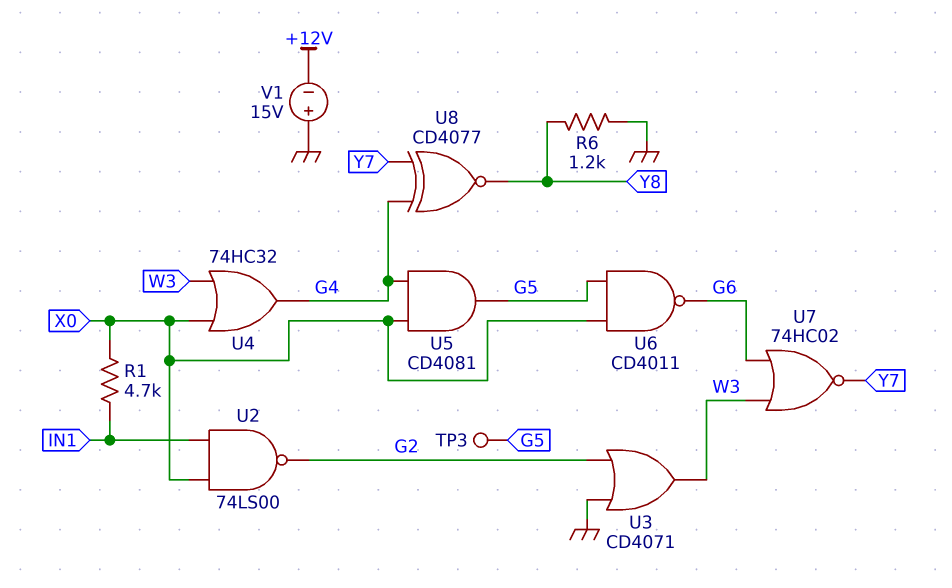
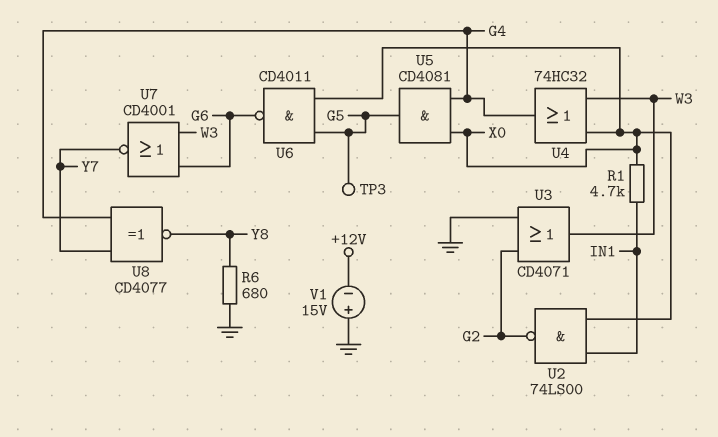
R6: 1.2k (GND, Y8) -> 680 (GND, Y8)
U7: NOR 74HC02 (in G6, in W3, out Y7) -> NOR CD4001 (in G6, in W3, out Y7)

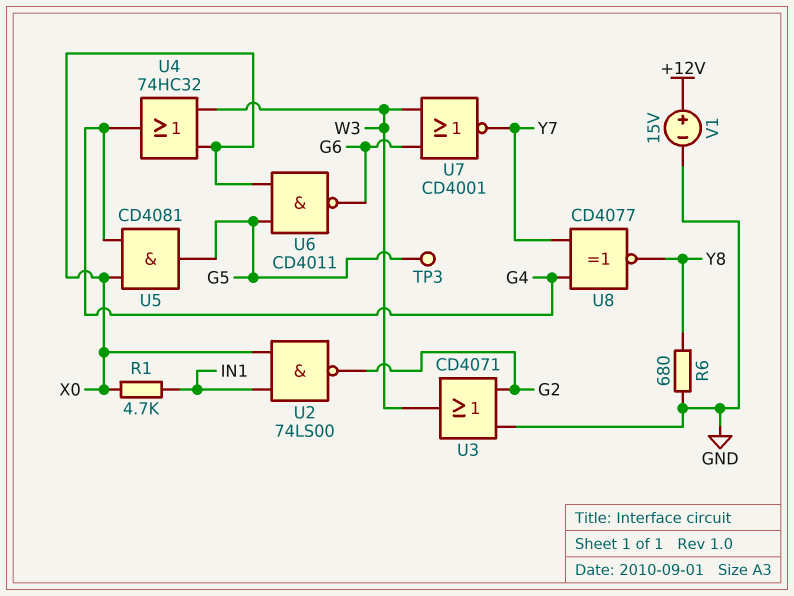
V1: 15V (plus GND, minus +12V) -> 15V (plus +12V, minus GND)

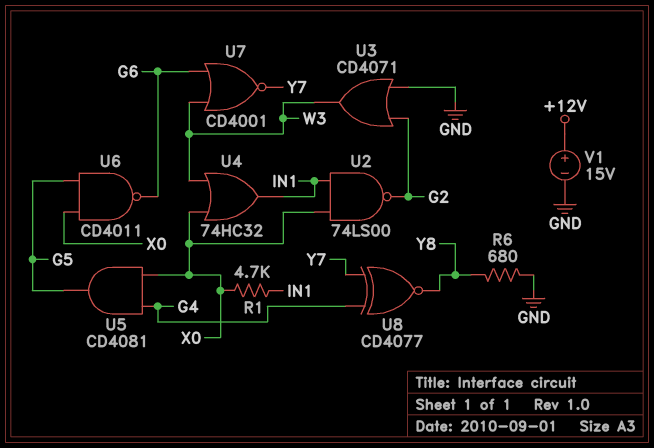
TP3: test point (G5) -> none
U4: OR 74HC32 (in W3, in X0, out G4) -> OR 74HC32 (in W3, in X0, out IN1)

